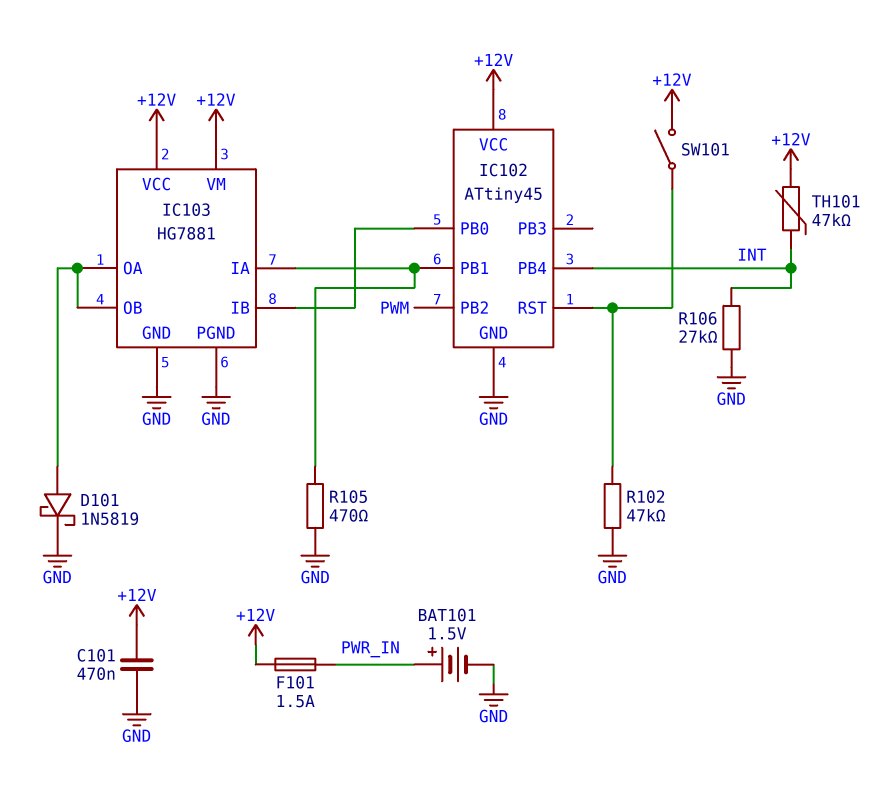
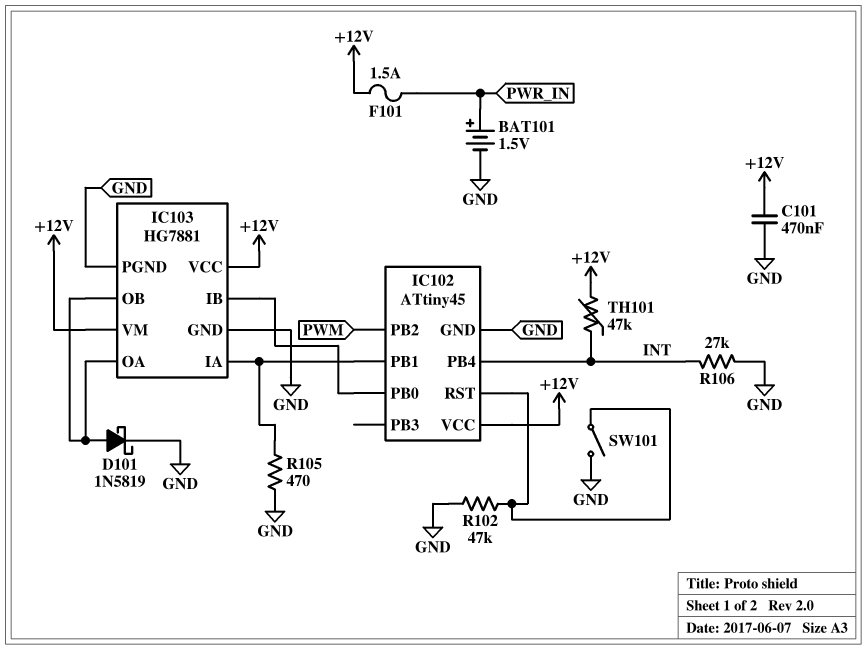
SW101: switch (+12V, IC102/RST) -> switch (GND, IC102/RST)

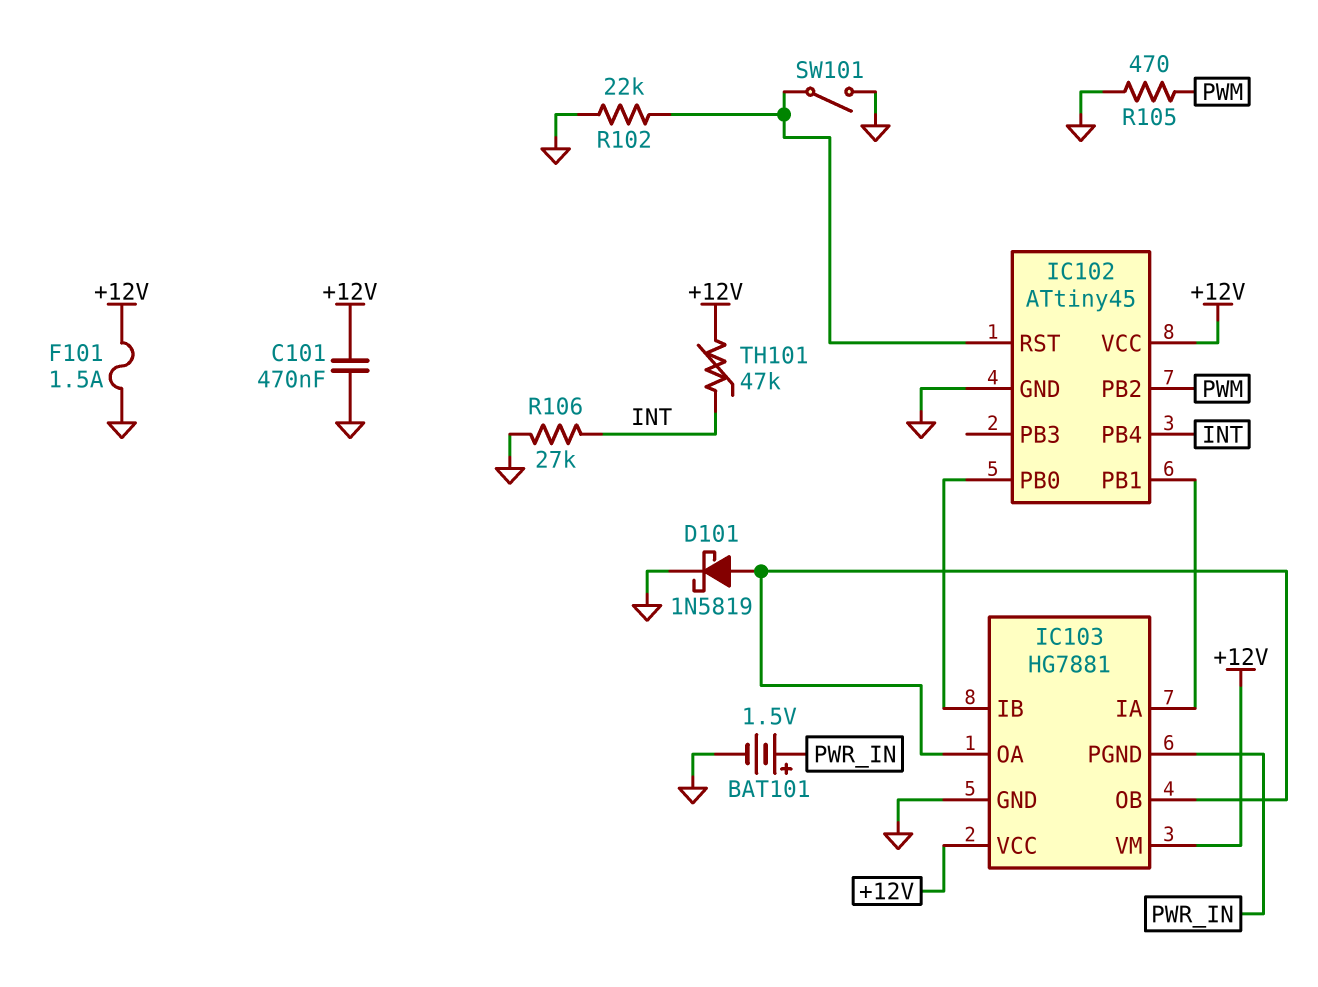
F101: 1.5A (+12V, PWR_IN) -> 1.5A (+12V, GND)
IC103 pin PGND: GND -> PWR_IN
R102: 47k (GND, IC102/RST) -> 22k (GND, IC102/RST)
R105: 470 (GND, IC102/PB1) -> 470 (GND, PWM)

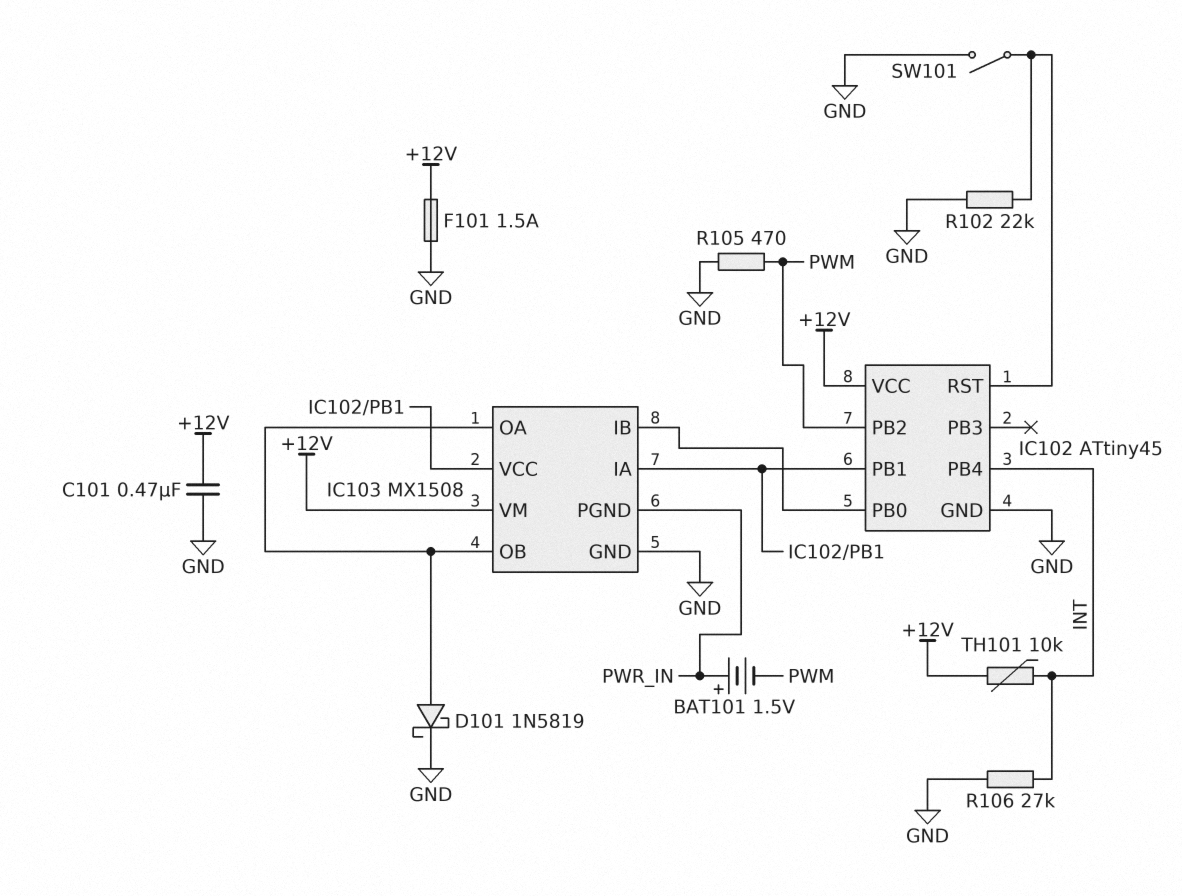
BAT101: 1.5V (plus PWR_IN, minus GND) -> 1.5V (plus PWR_IN, minus PWM)
IC103: HG7881 -> MX1508
IC103 pin VCC: +12V -> IC102/PB1
TH101: 47k (+12V, INT) -> 10k (+12V, INT)

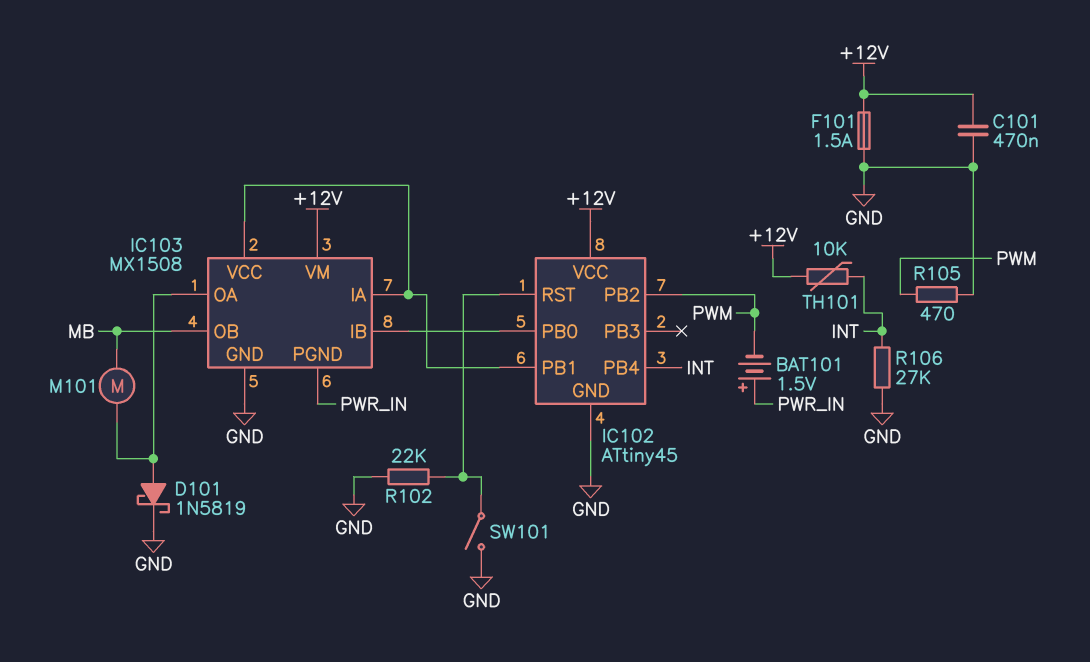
IC103 pin OB: IC103/OA -> MB
M101: none -> motor (IC103/OA, MB)

